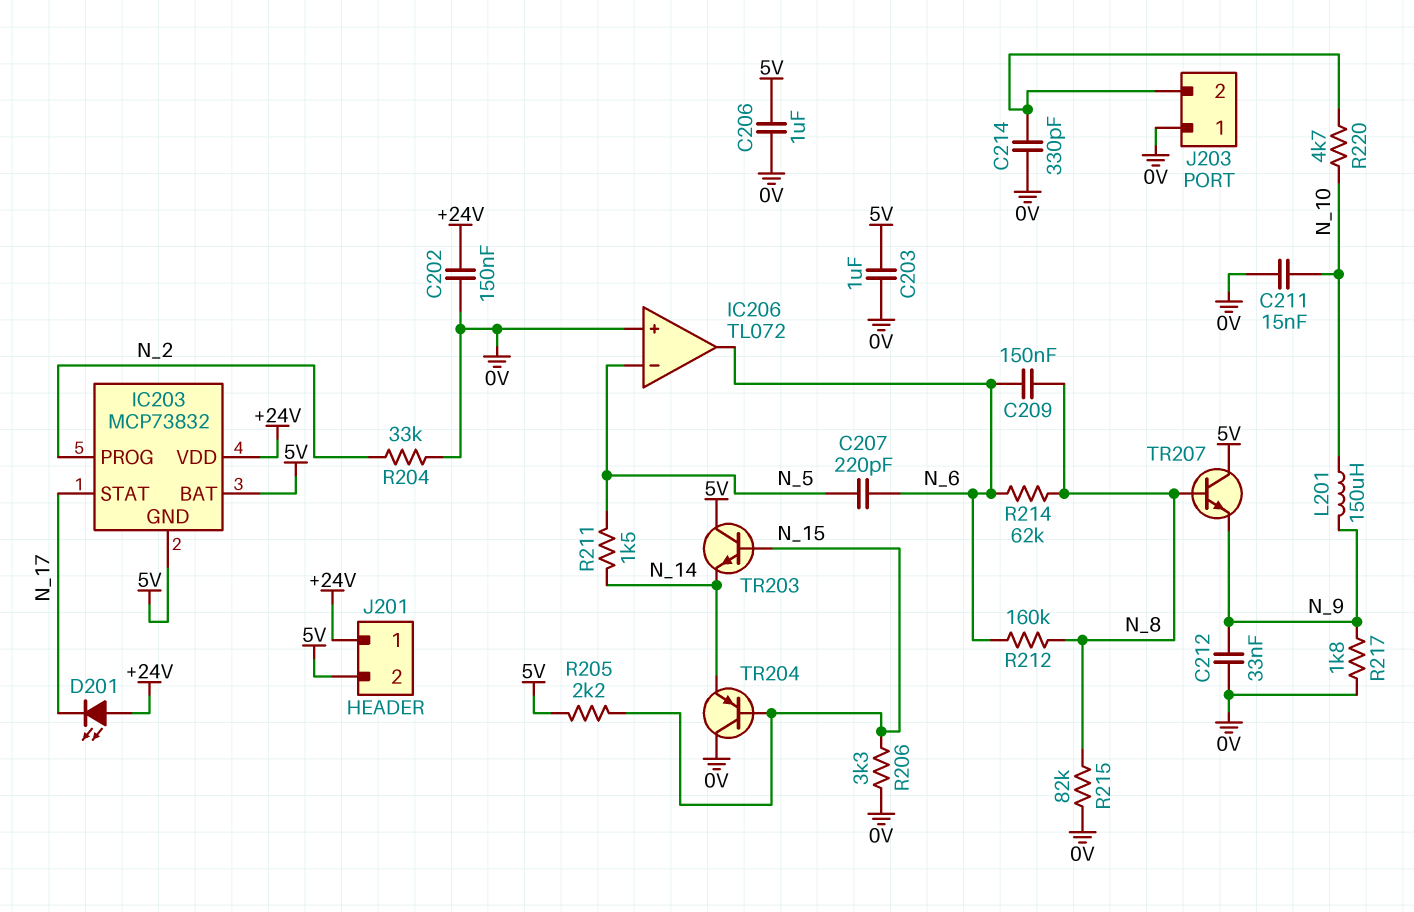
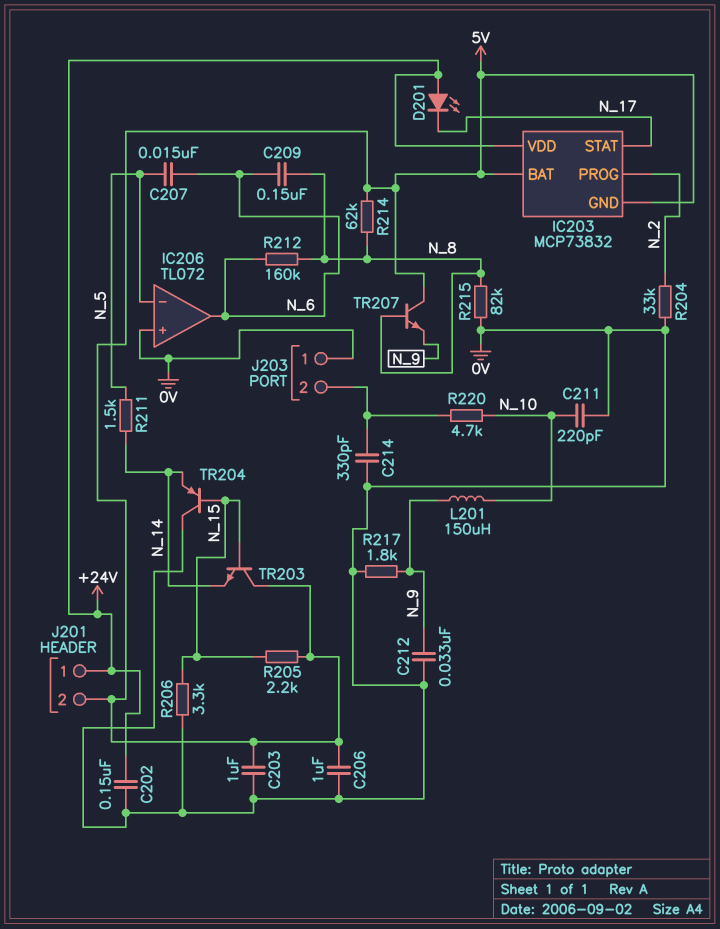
C207: 220pF (N_5, N_6) -> 15nF (N_5, N_6)
C211: 15nF (0V, N_10) -> 220pF (0V, N_10)
R214: 62k (N_6, N_8) -> 62k (5V, N_8)

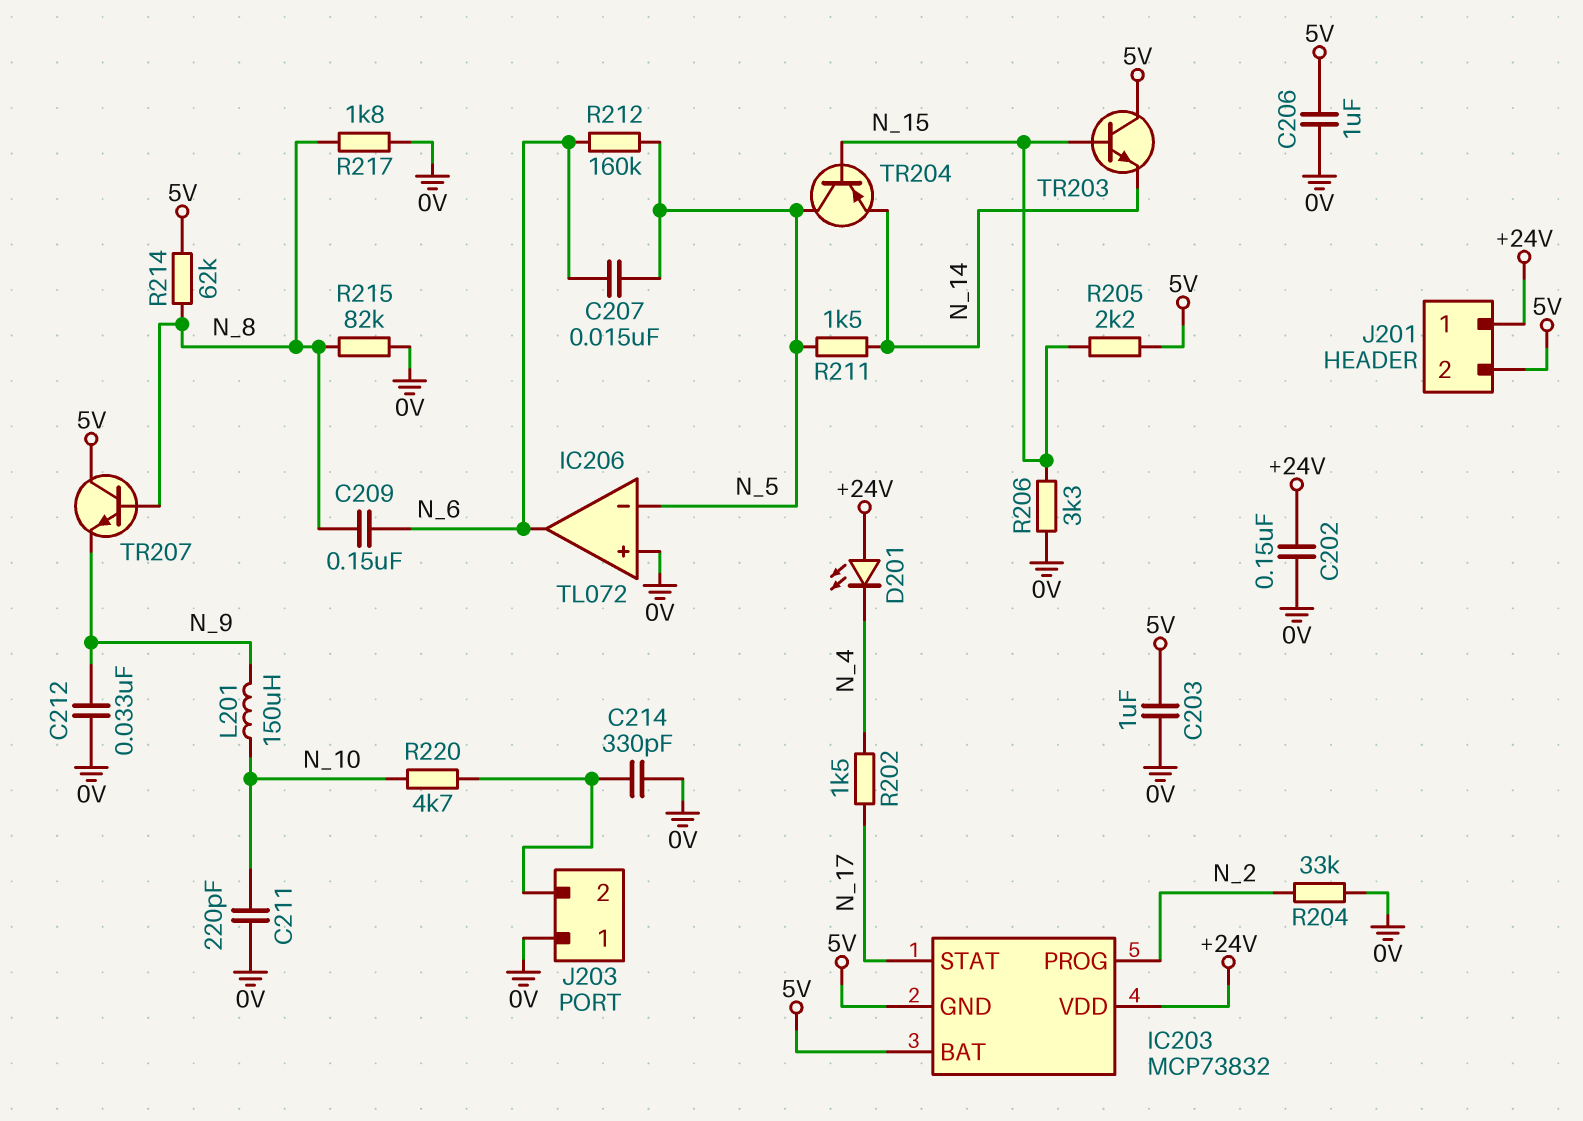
D201: LED (A +24V, K N_17) -> LED (A +24V, K N_4)
R202: none -> 1.5k (N_4, N_17)
R212: 160k (N_6, N_8) -> 160k (N_5, N_6)
R217: 1.8k (0V, N_9) -> 1.8k (0V, N_8)
TR204: PNP (B N_15, C 0V, E N_14) -> PNP (B N_15, C N_5, E N_14)

